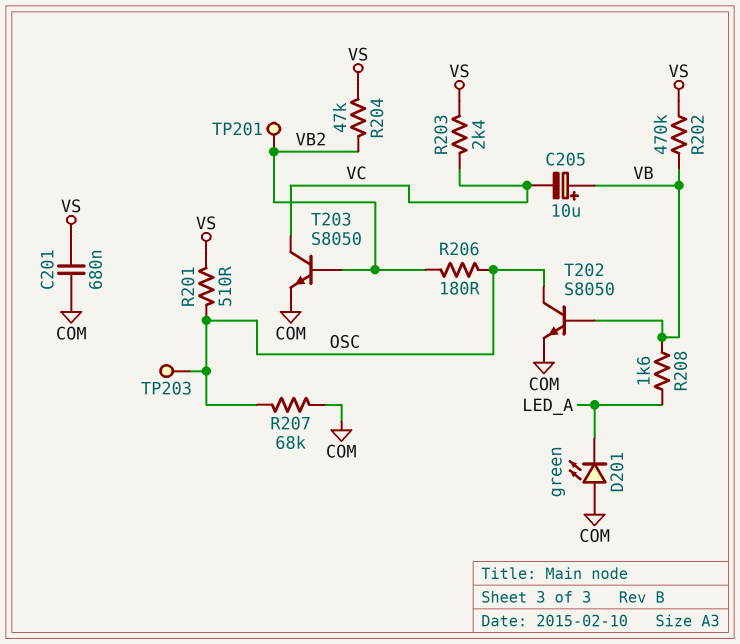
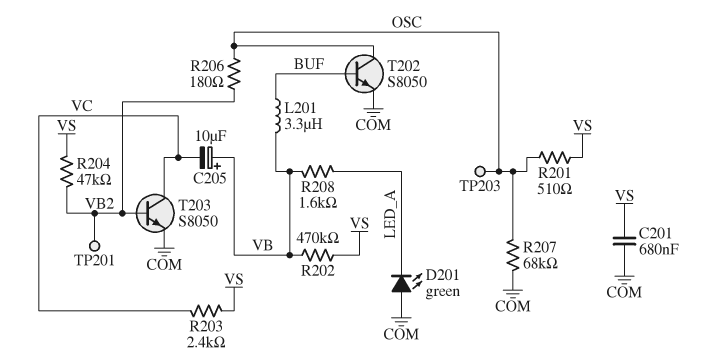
L201: none -> 3.3uH (BUF, VB)
T202: NPN S8050 (B VB, C OSC, E COM) -> NPN S8050 (B BUF, C OSC, E COM)

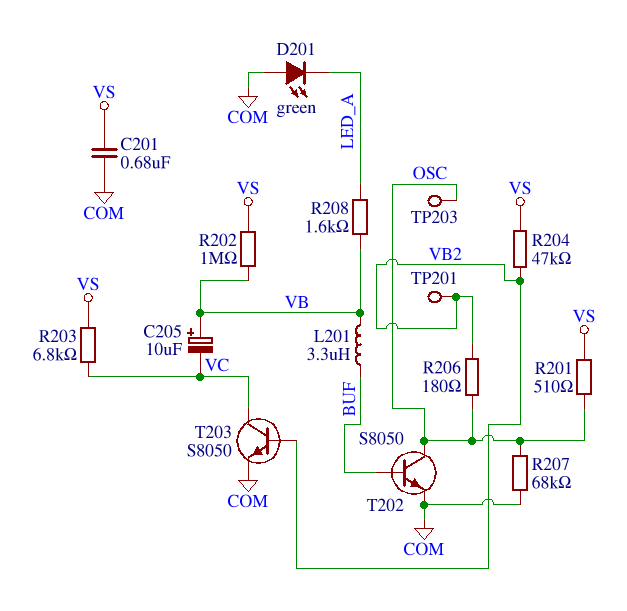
R202: 470k (VB, VS) -> 1M (VB, VS)
R203: 2.4k (VC, VS) -> 6.8k (VC, VS)

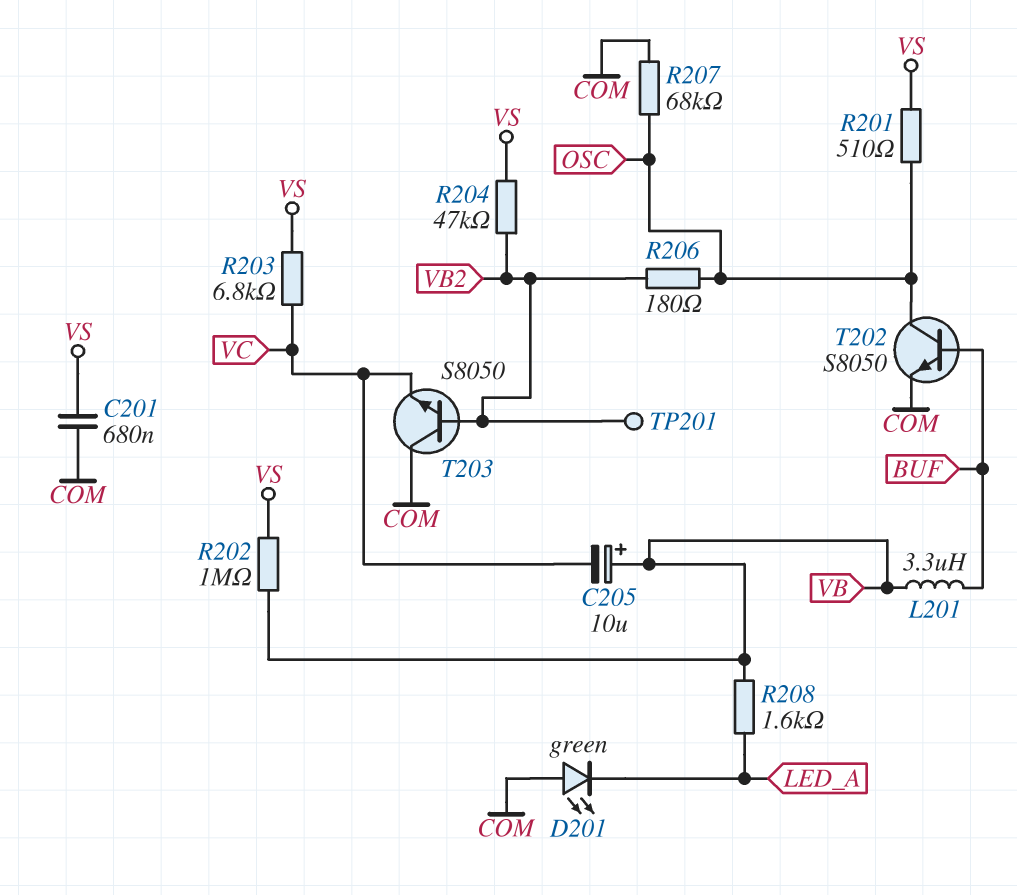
T203: NPN S8050 (B VB2, C VC, E COM) -> NPN S8050 (B VB2, C COM, E VC)
TP203: test point (OSC) -> none

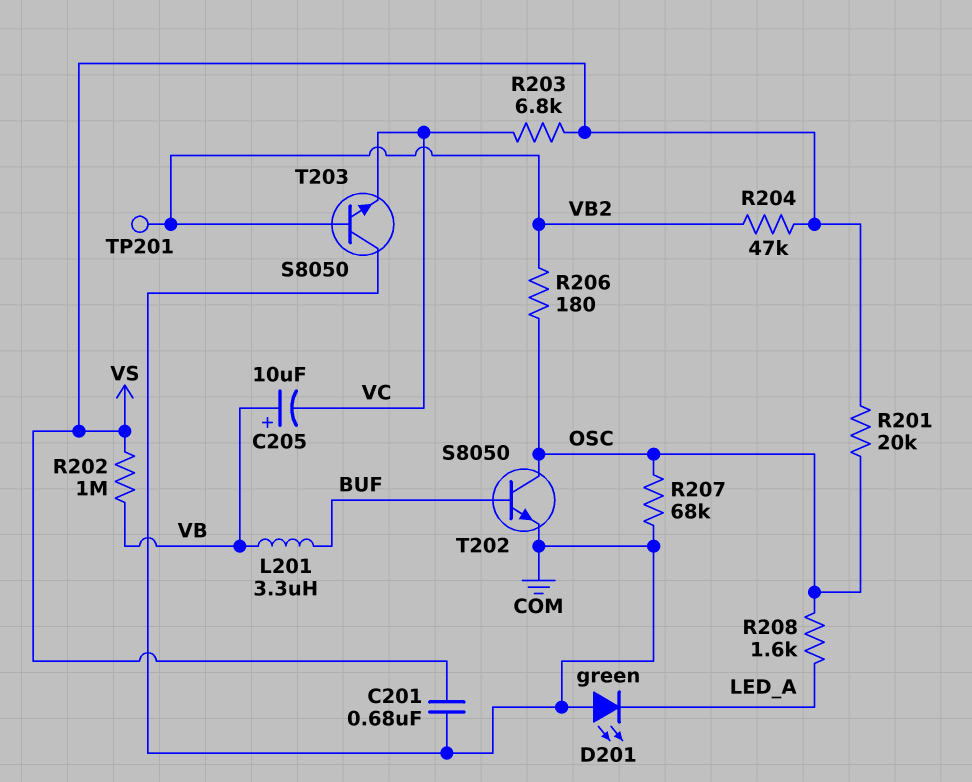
R201: 510 (OSC, VS) -> 20k (OSC, VS)
R208: 1.6k (LED_A, VB) -> 1.6k (LED_A, OSC)

